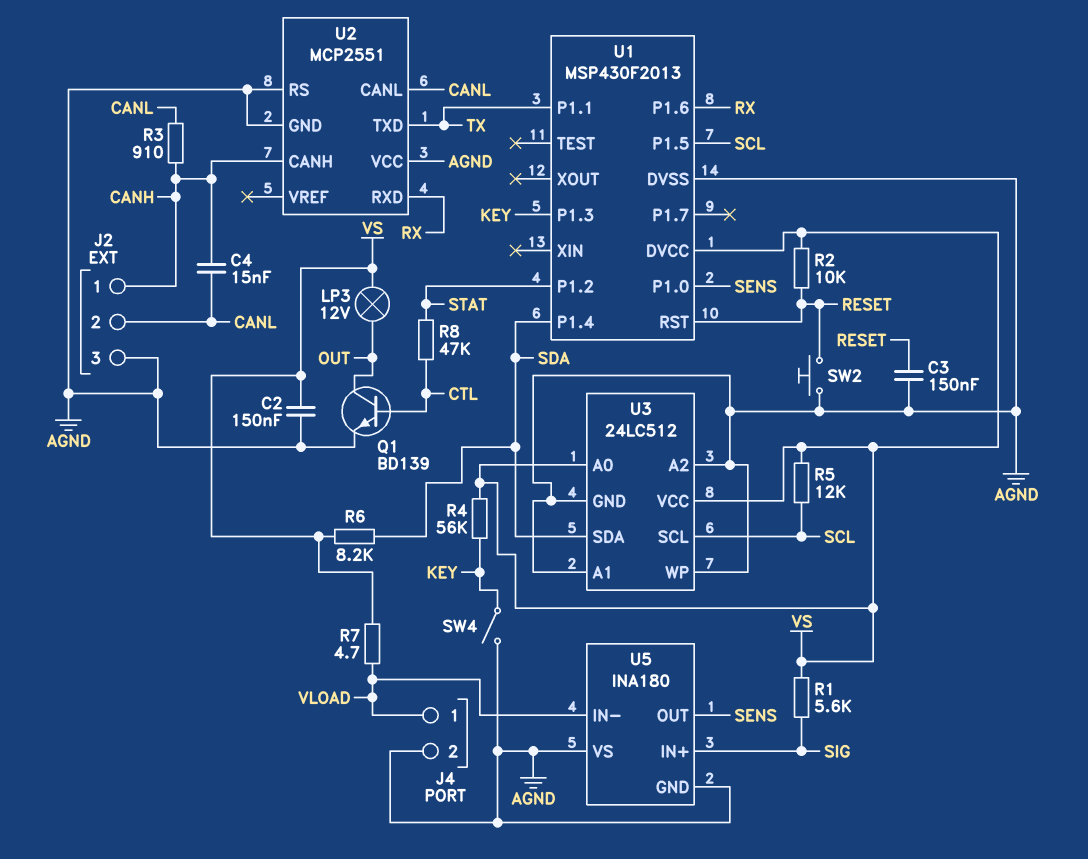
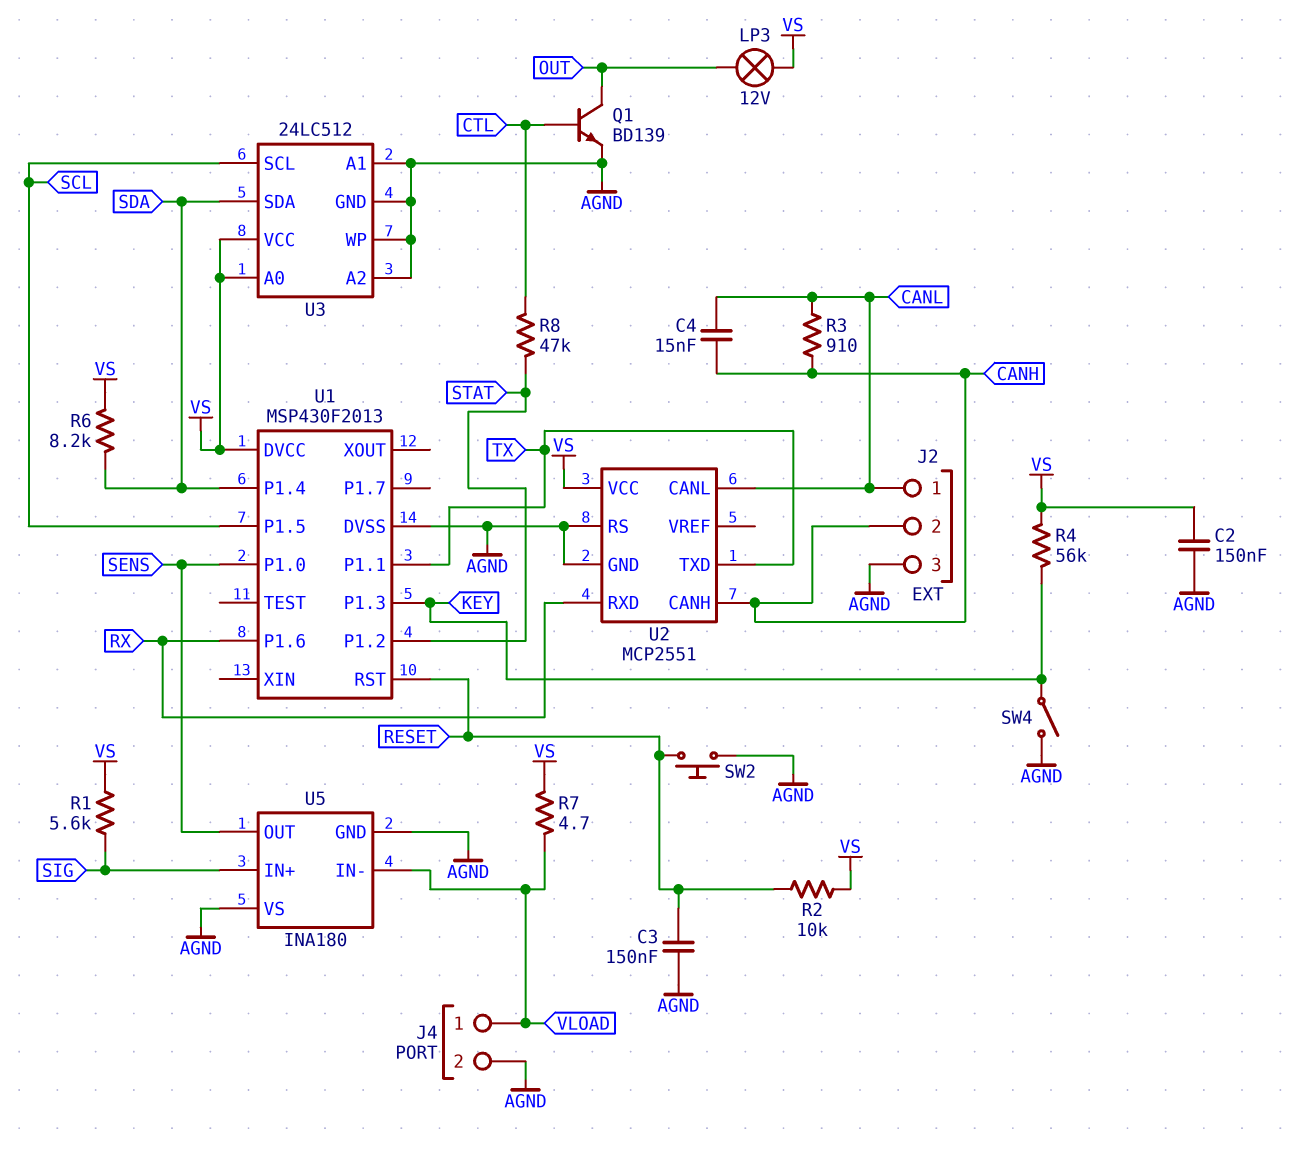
J2 pin 1: CANH -> CANL
J2 pin 2: CANL -> CANH
R5: 12k (SCL, VS) -> none
U2 pin VCC: AGND -> VS

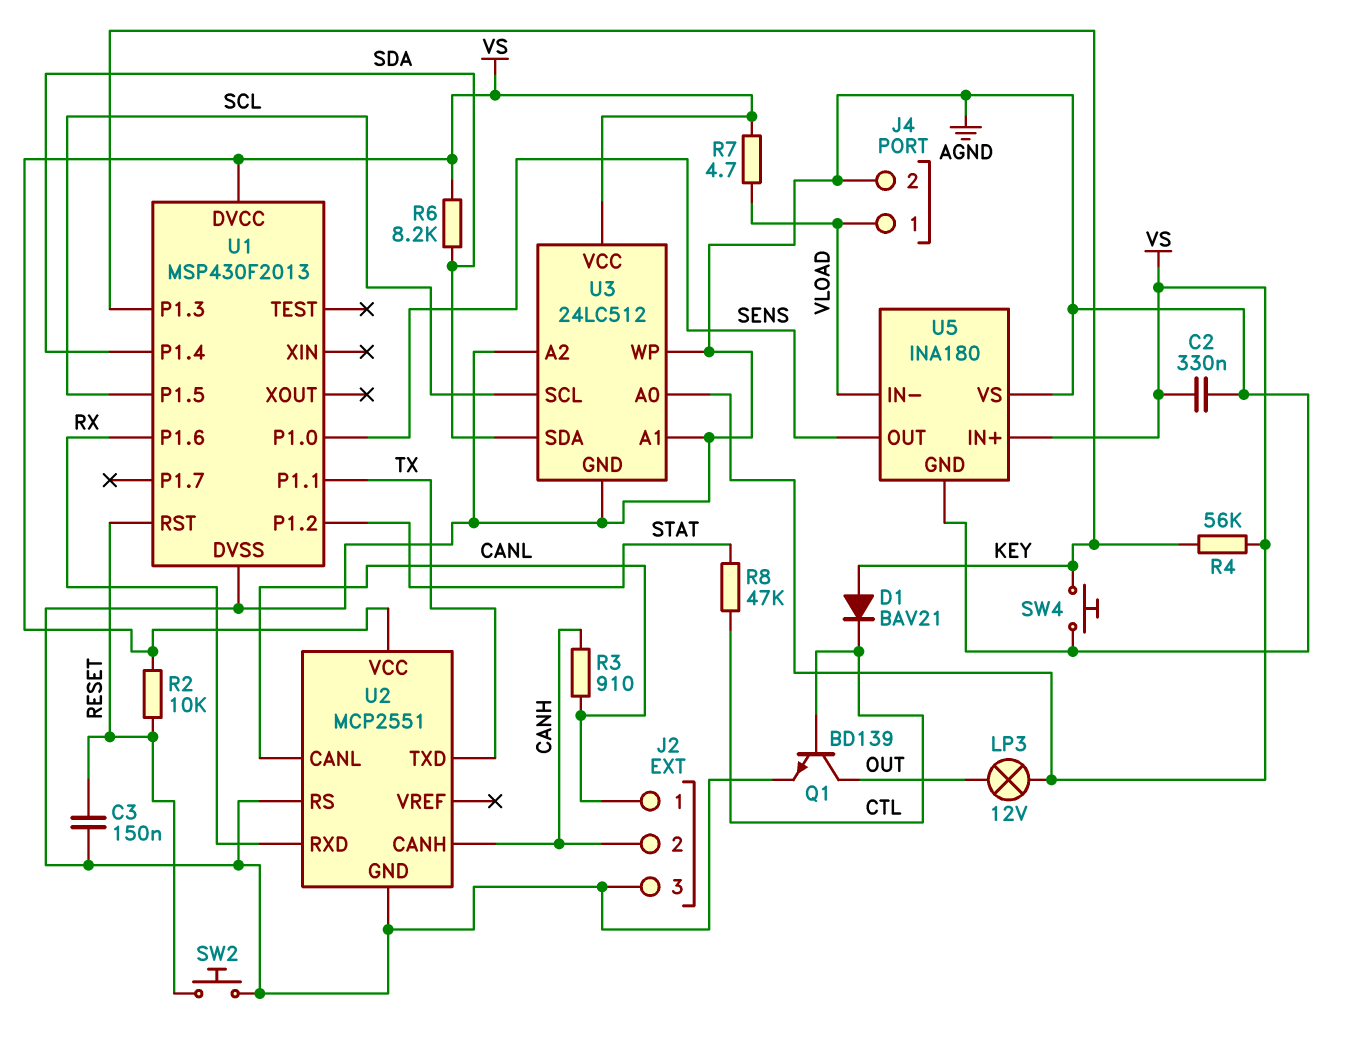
C2: 150nF (AGND, VS) -> 330nF (AGND, VS)
C4: 15nF (CANH, CANL) -> none
D1: none -> diode BAV21 (A KEY, K CTL)
R1: 5.6k (SIG, VS) -> none
SW4: switch (AGND, KEY) -> button (AGND, KEY)
U5 pin IN+: SIG -> VS

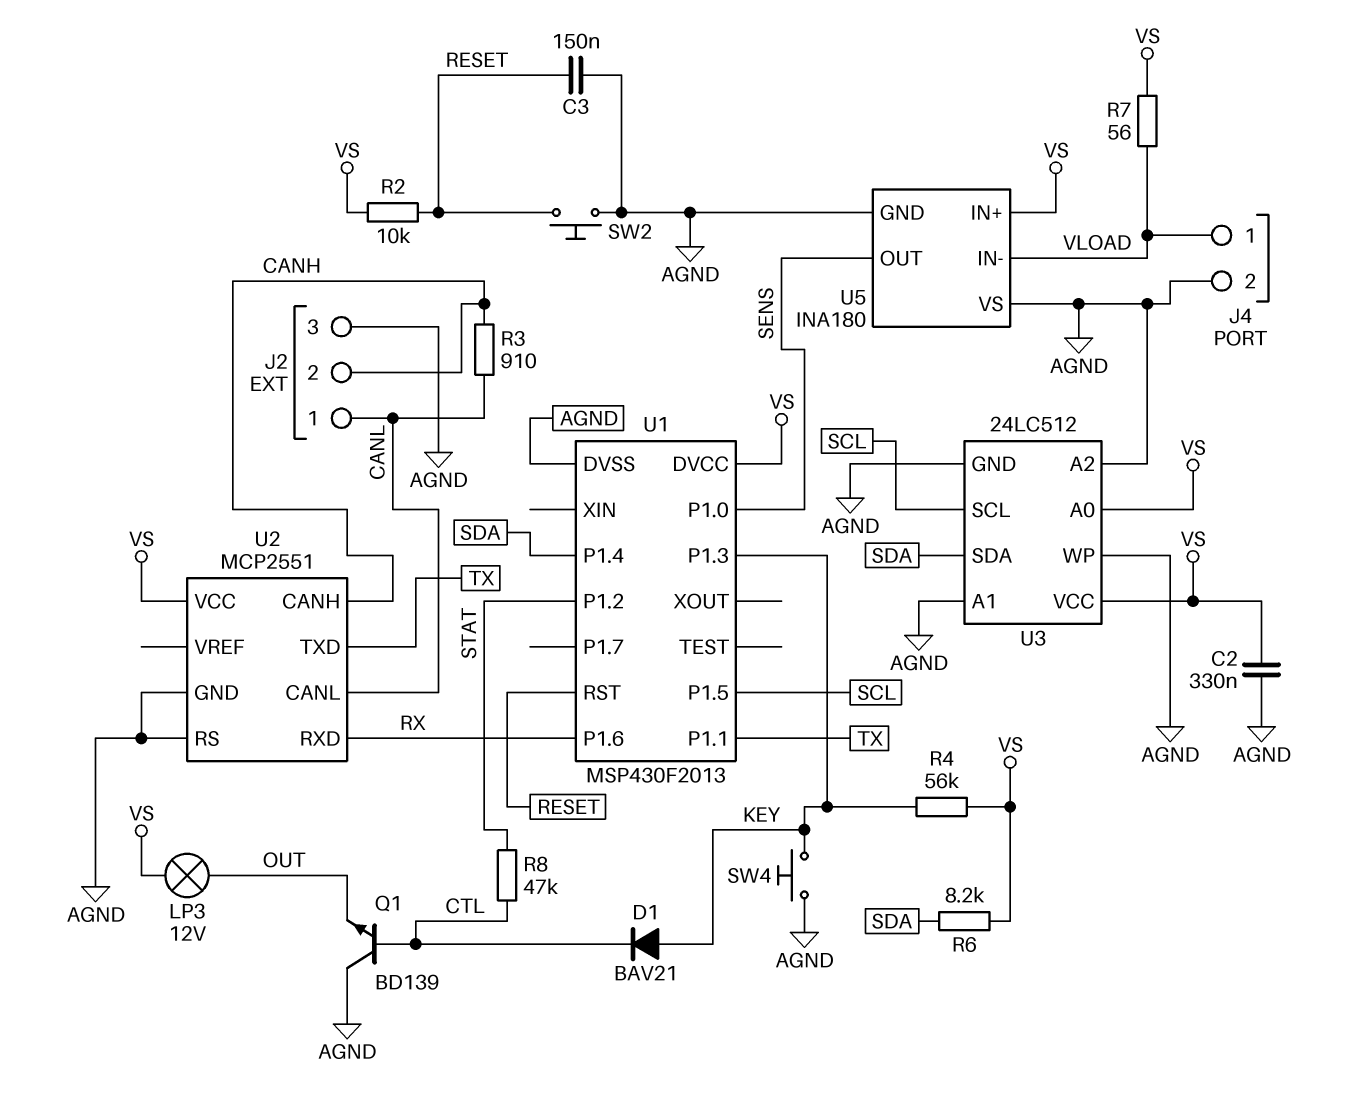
Q1: NPN BD139 (B CTL, C OUT, E AGND) -> NPN BD139 (B CTL, C AGND, E OUT)
R7: 4.7 (VLOAD, VS) -> 56 (VLOAD, VS)

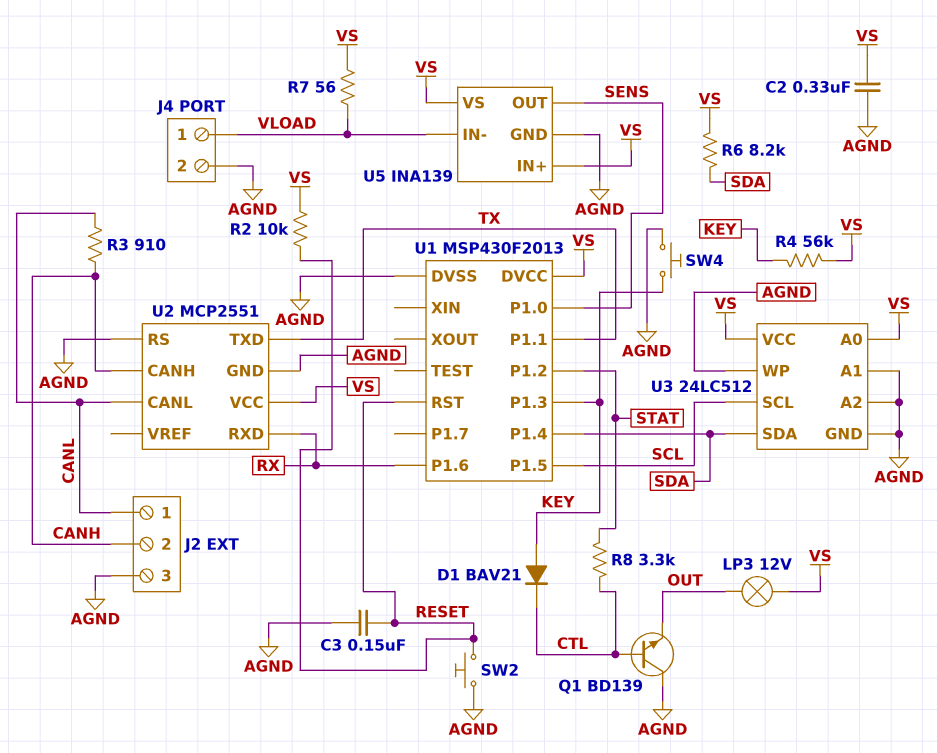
R8: 47k (CTL, STAT) -> 3.3k (CTL, STAT)
U5: INA180 -> INA139
U5 pin VS: AGND -> VS

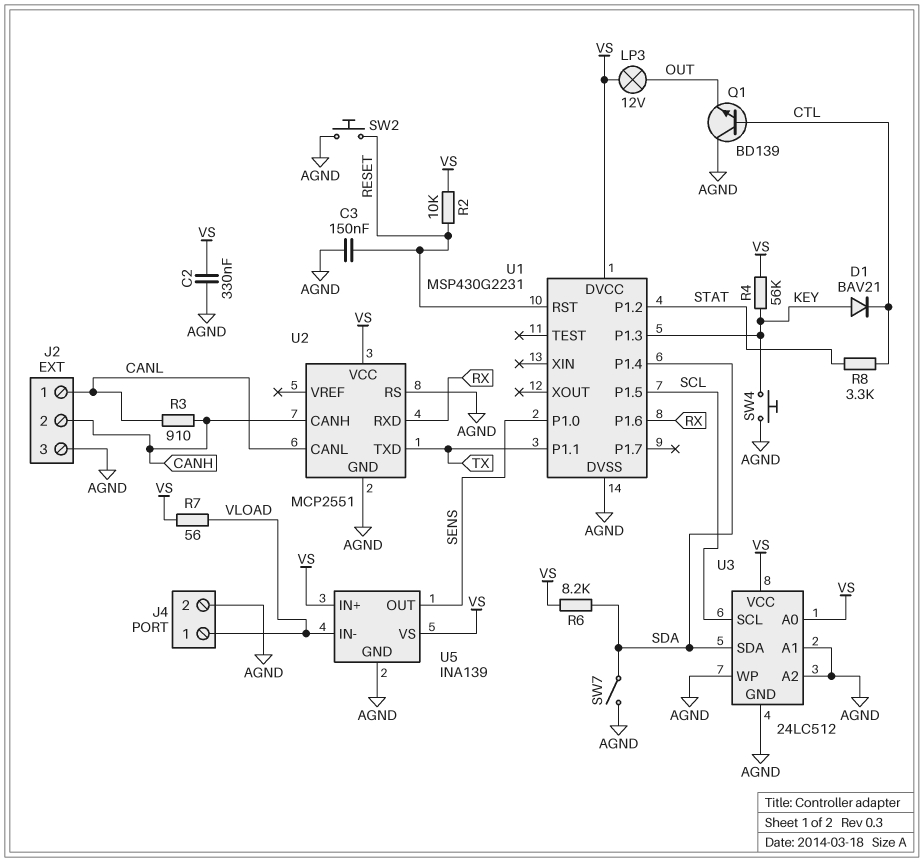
SW7: none -> switch (AGND, SDA)
U1: MSP430F2013 -> MSP430G2231

